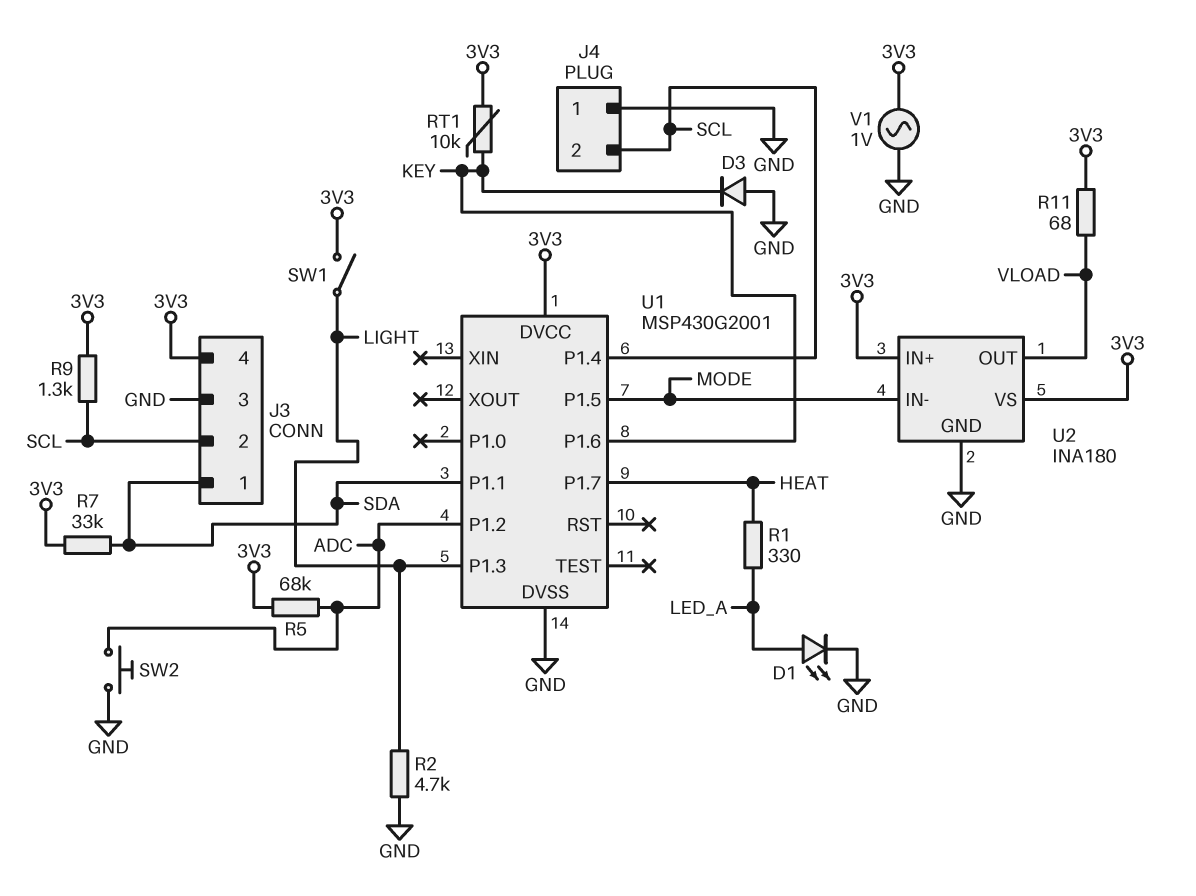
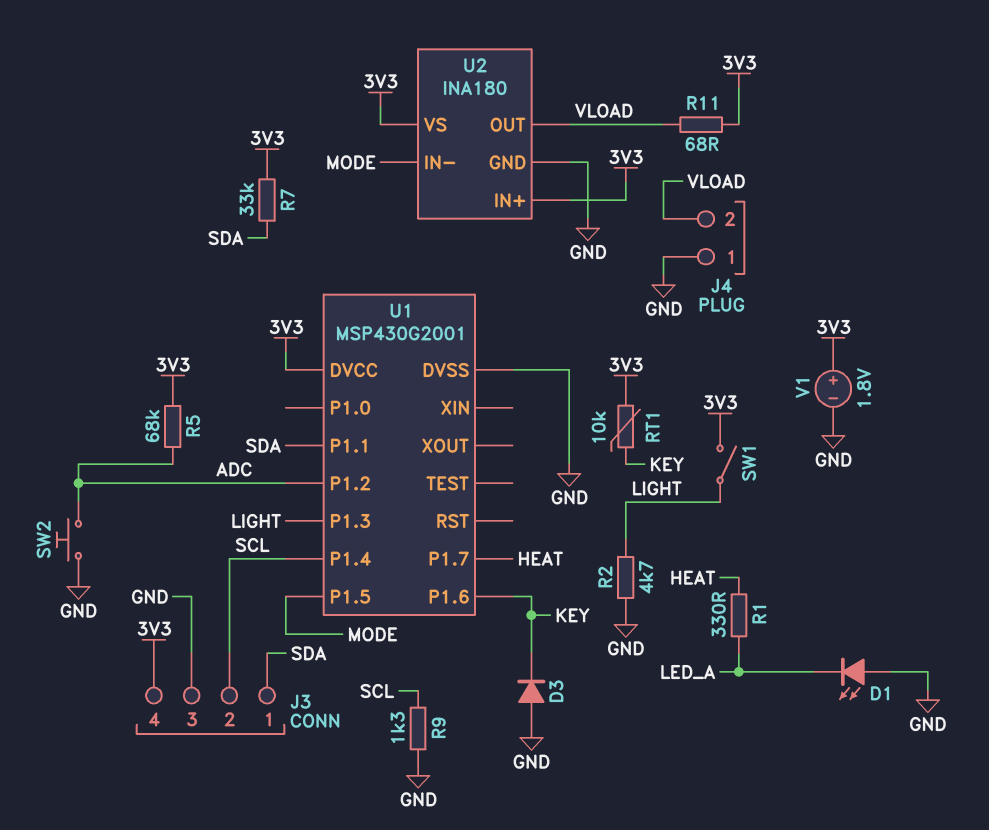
D1: LED (A LED_A, K GND) -> LED (A GND, K LED_A)
J4 pin 2: SCL -> VLOAD
R9: 1.3k (3V3, SCL) -> 1.3k (GND, SCL)
V1: AC 1V (3V3, GND) -> 1.8V (plus 3V3, minus GND)

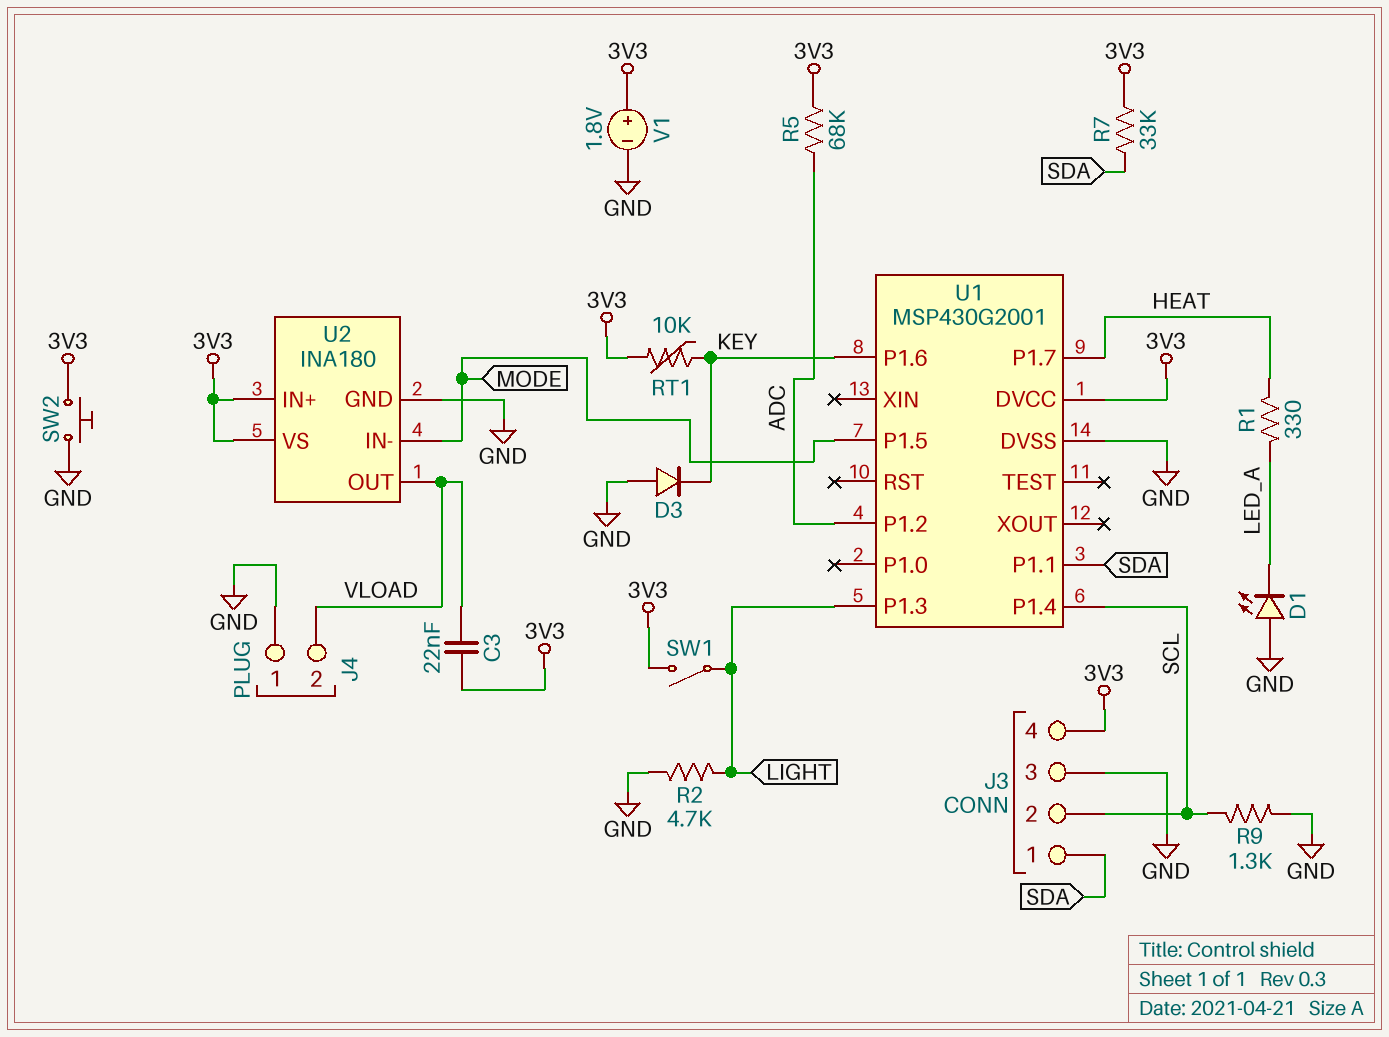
C3: none -> 22nF (3V3, VLOAD)
R11: 68 (3V3, VLOAD) -> none
SW2: button (ADC, GND) -> button (3V3, GND)

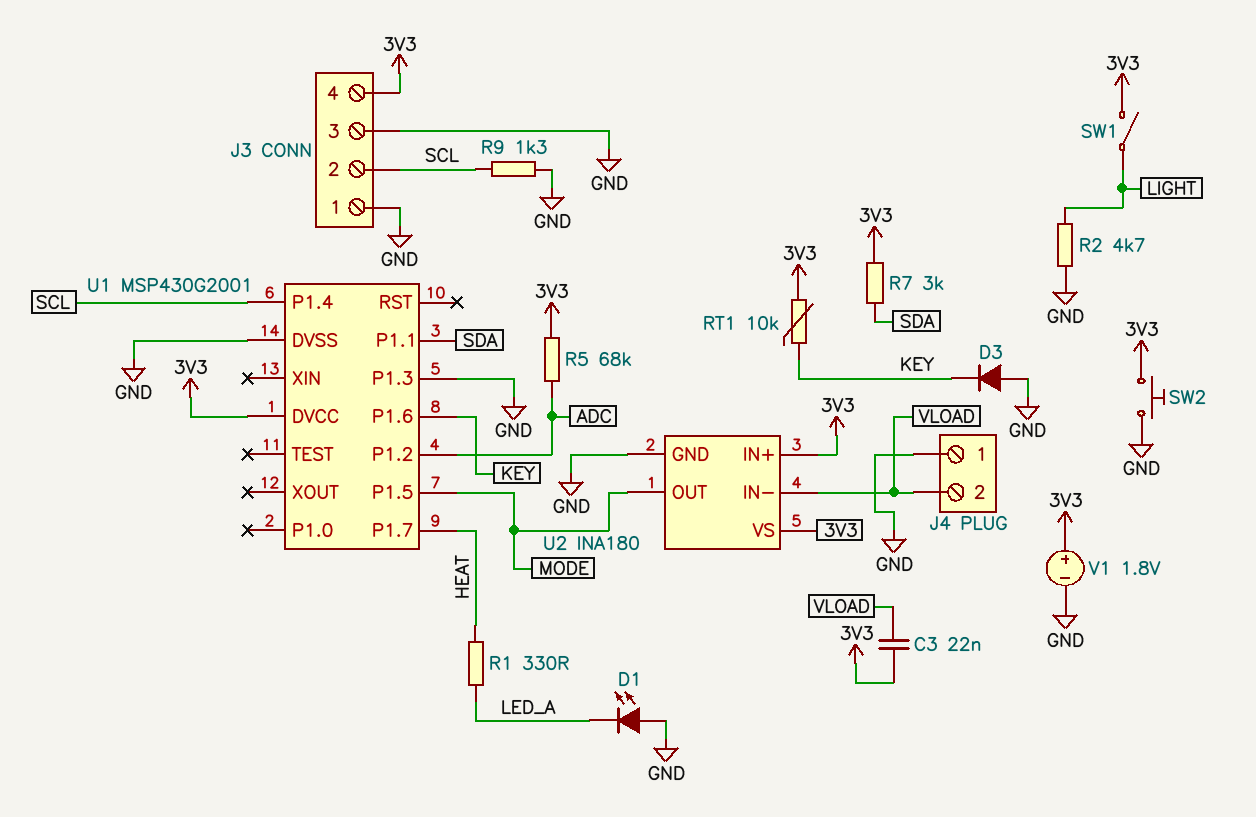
J3 pin 1: SDA -> GND
R7: 33k (3V3, SDA) -> 3k (3V3, SDA)
U1 pin P1.3: LIGHT -> GND
U2 pin IN-: MODE -> VLOAD
U2 pin OUT: VLOAD -> MODE

